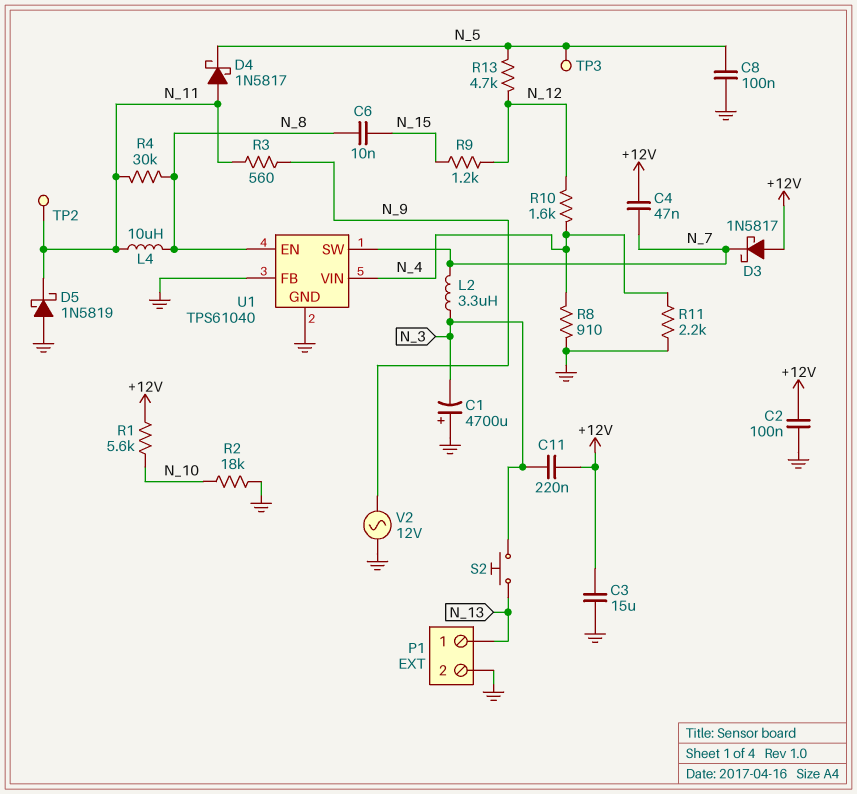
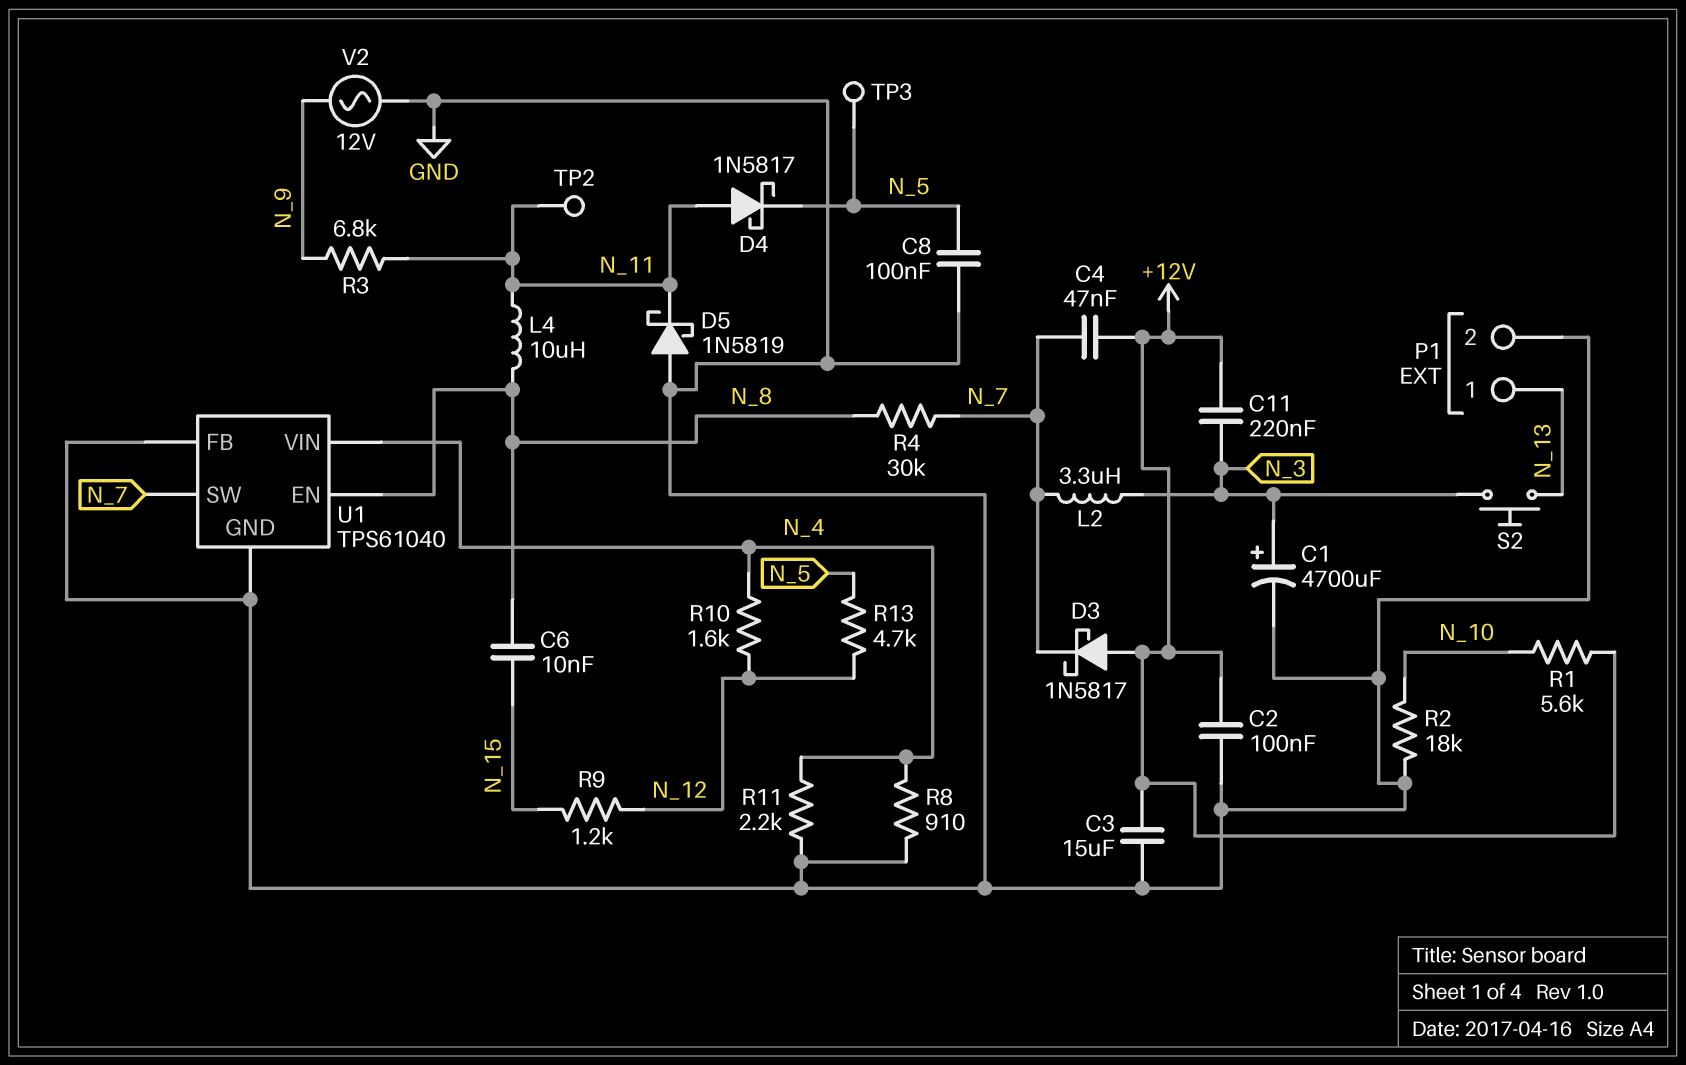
C1: 4700uF (plus GND, minus N_3) -> 4700uF (plus N_3, minus GND)
R3: 560 (N_9, N_11) -> 6.8k (N_9, N_11)
R4: 30k (N_8, N_11) -> 30k (N_7, N_8)

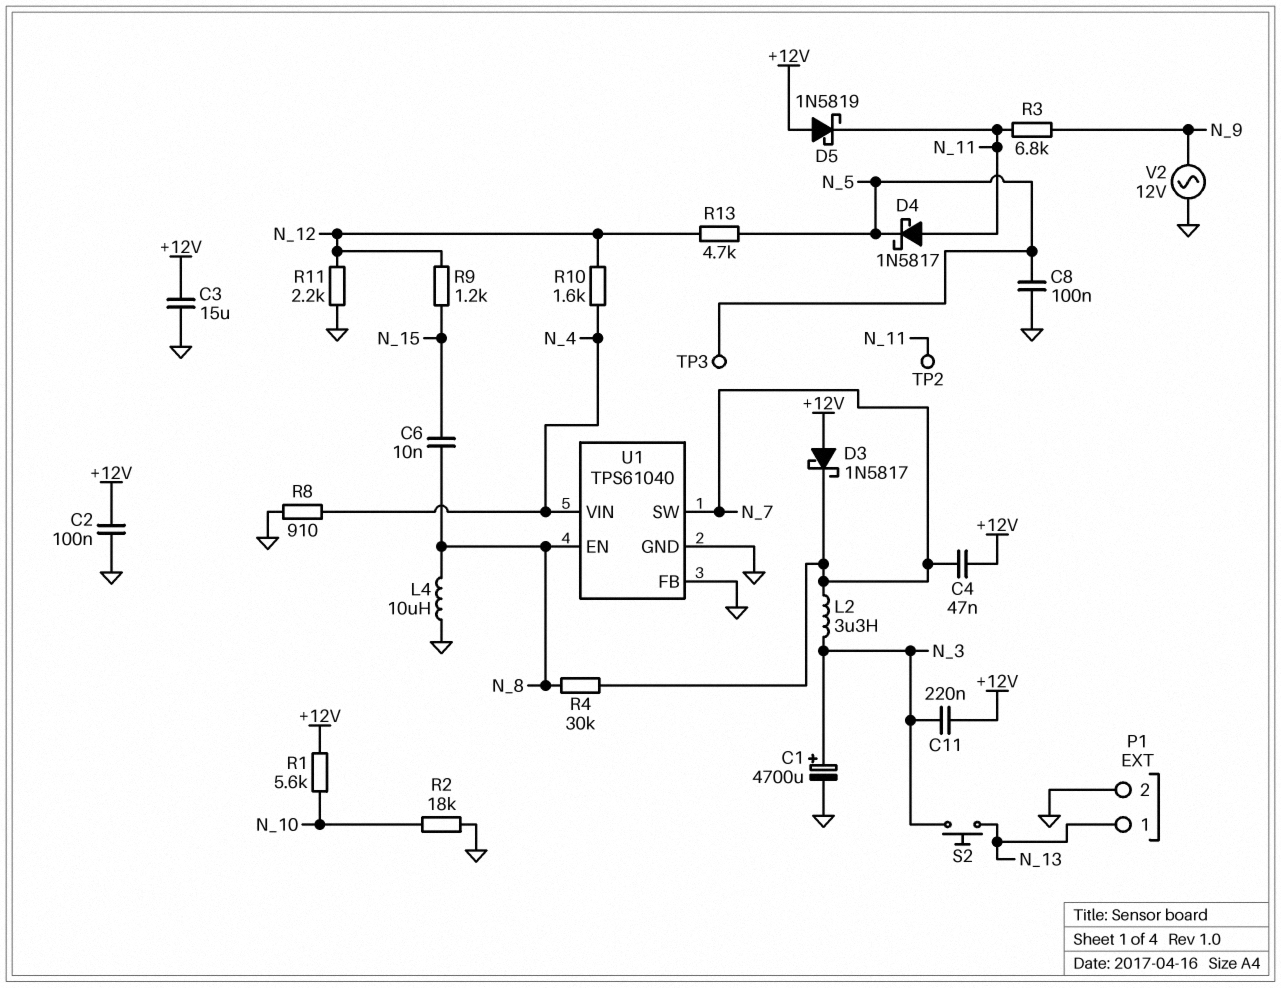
D5: schottky 1N5819 (A GND, K N_11) -> schottky 1N5819 (A +12V, K N_11)
L4: 10uH (N_8, N_11) -> 10uH (GND, N_8)
R11: 2.2k (GND, N_4) -> 2.2k (GND, N_12)

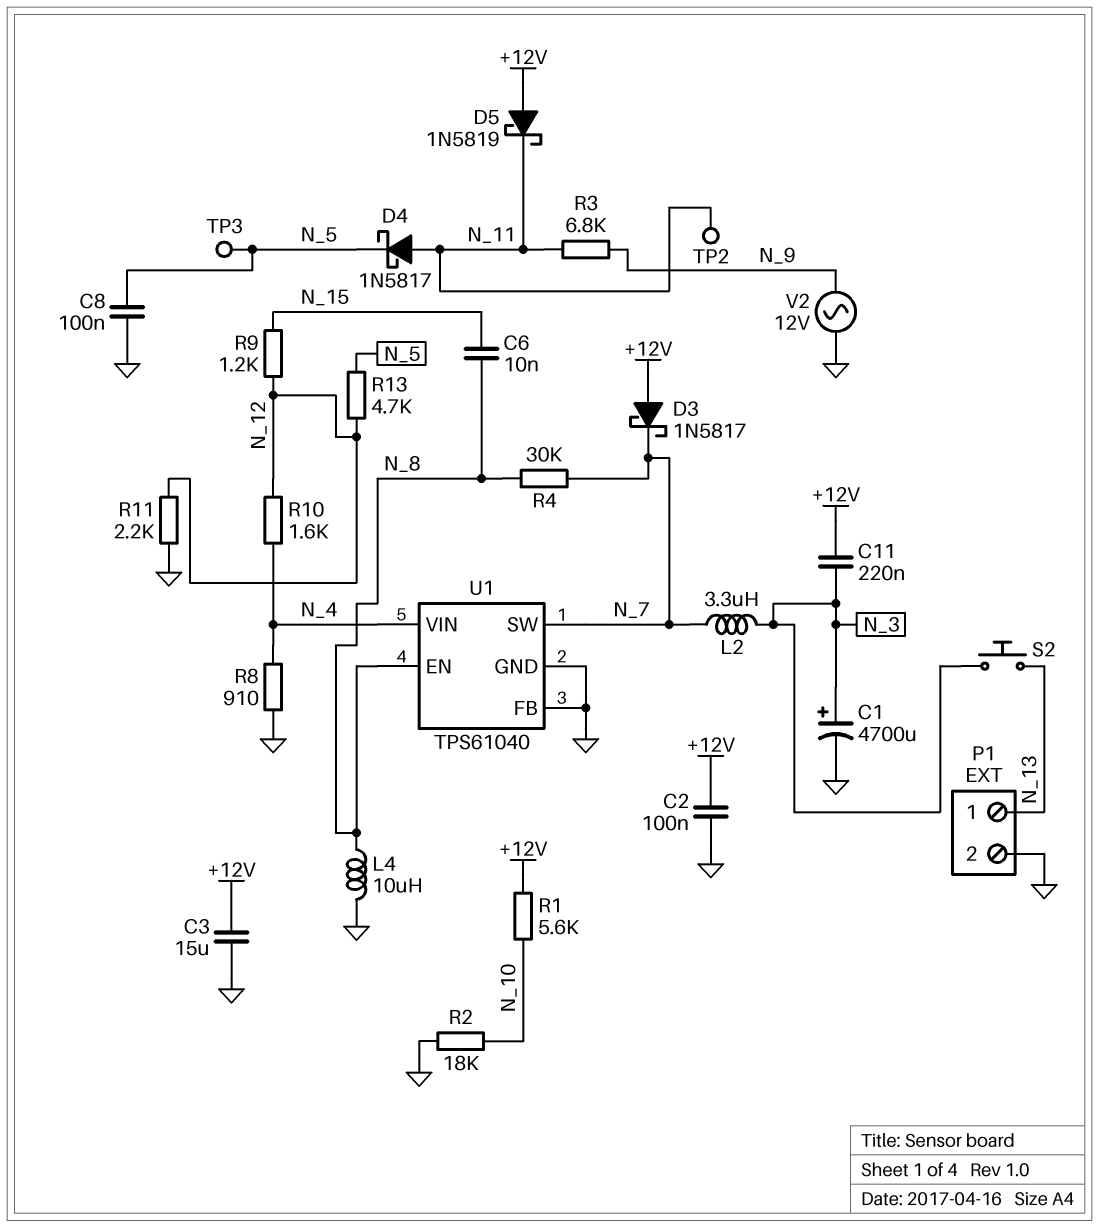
C4: 47nF (+12V, N_7) -> none

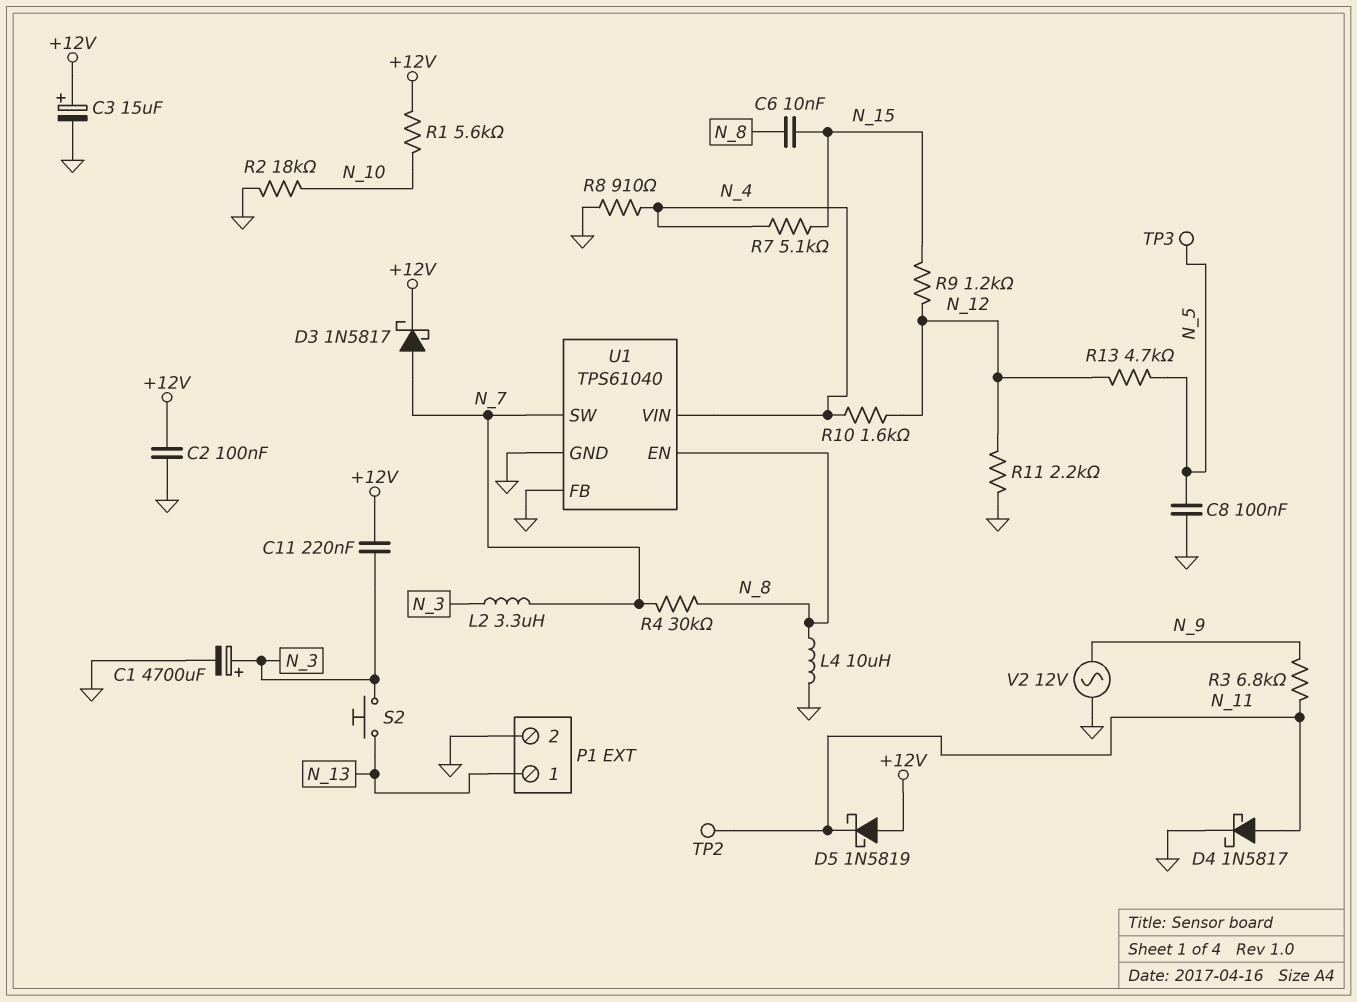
C3: 15uF (+12V, GND) -> 15uF (plus +12V, minus GND)
D3: schottky 1N5817 (A +12V, K N_7) -> schottky 1N5817 (A N_7, K +12V)
D4: schottky 1N5817 (A N_11, K N_5) -> schottky 1N5817 (A N_11, K GND)
R7: none -> 5.1k (N_4, N_15)

